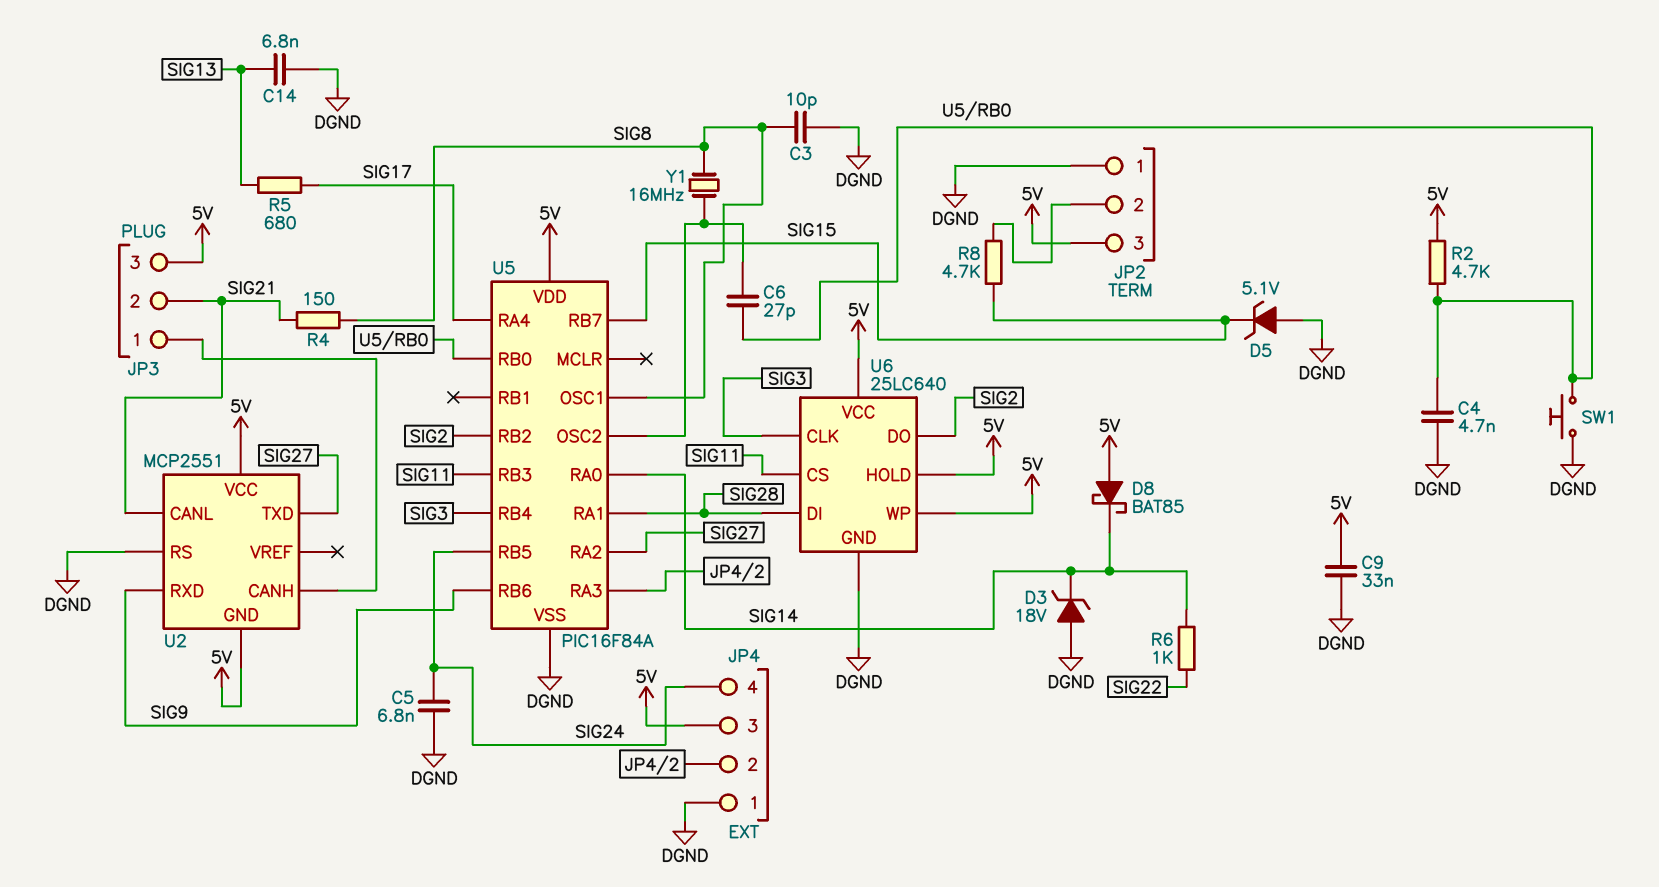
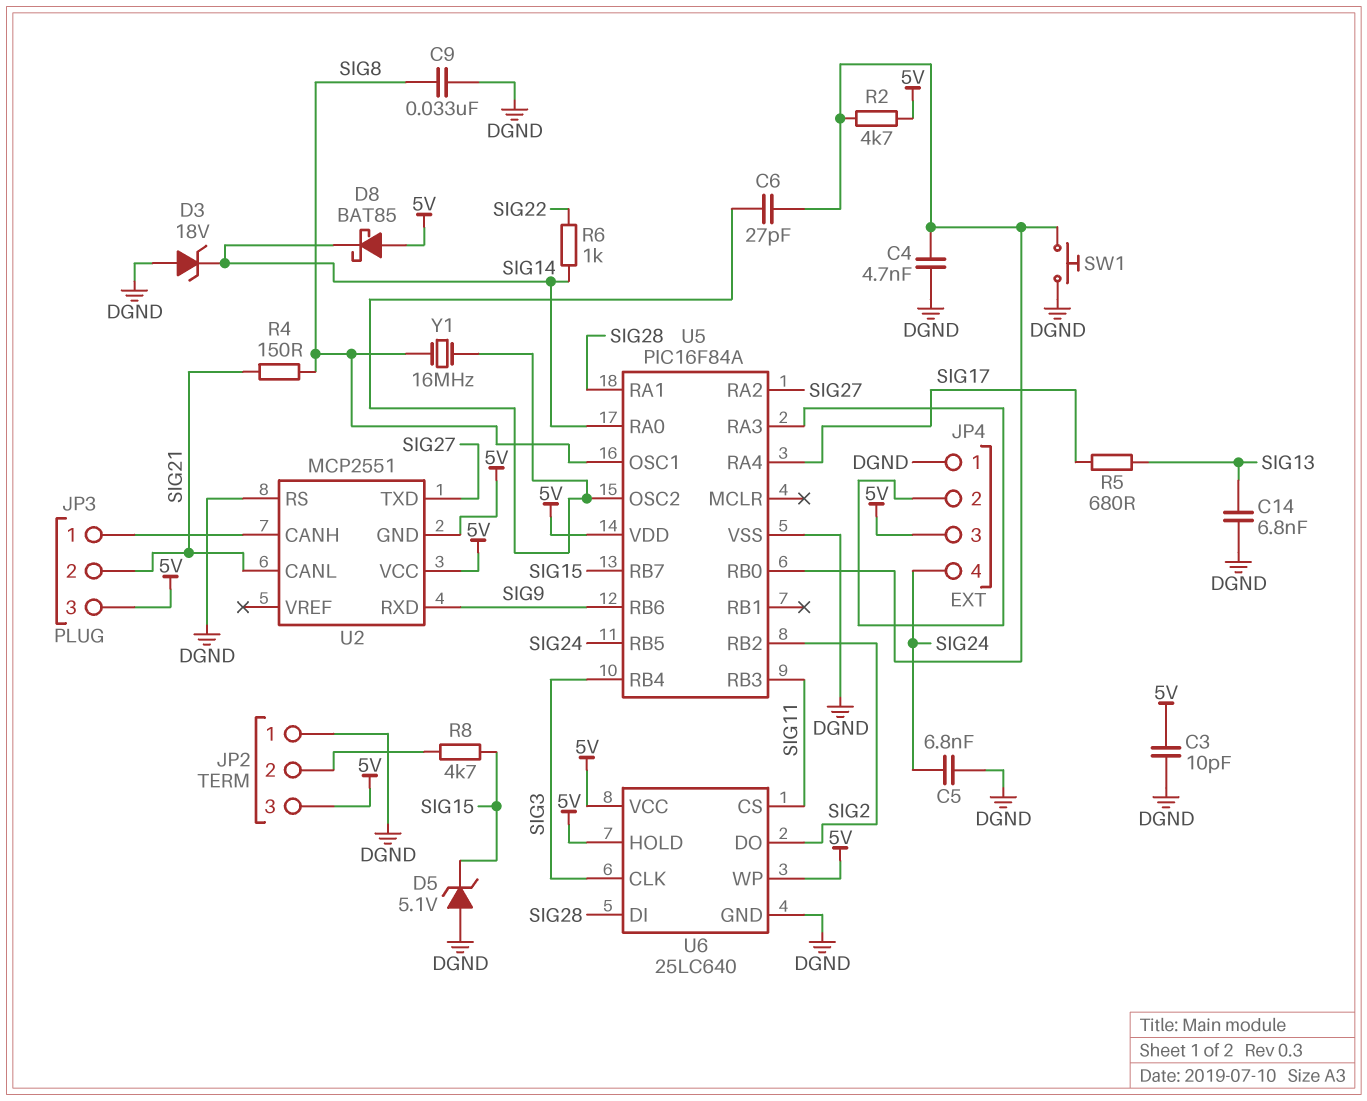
C3: 10pF (DGND, SIG8) -> 10pF (5V, DGND)
C9: 33nF (5V, DGND) -> 33nF (DGND, SIG8)

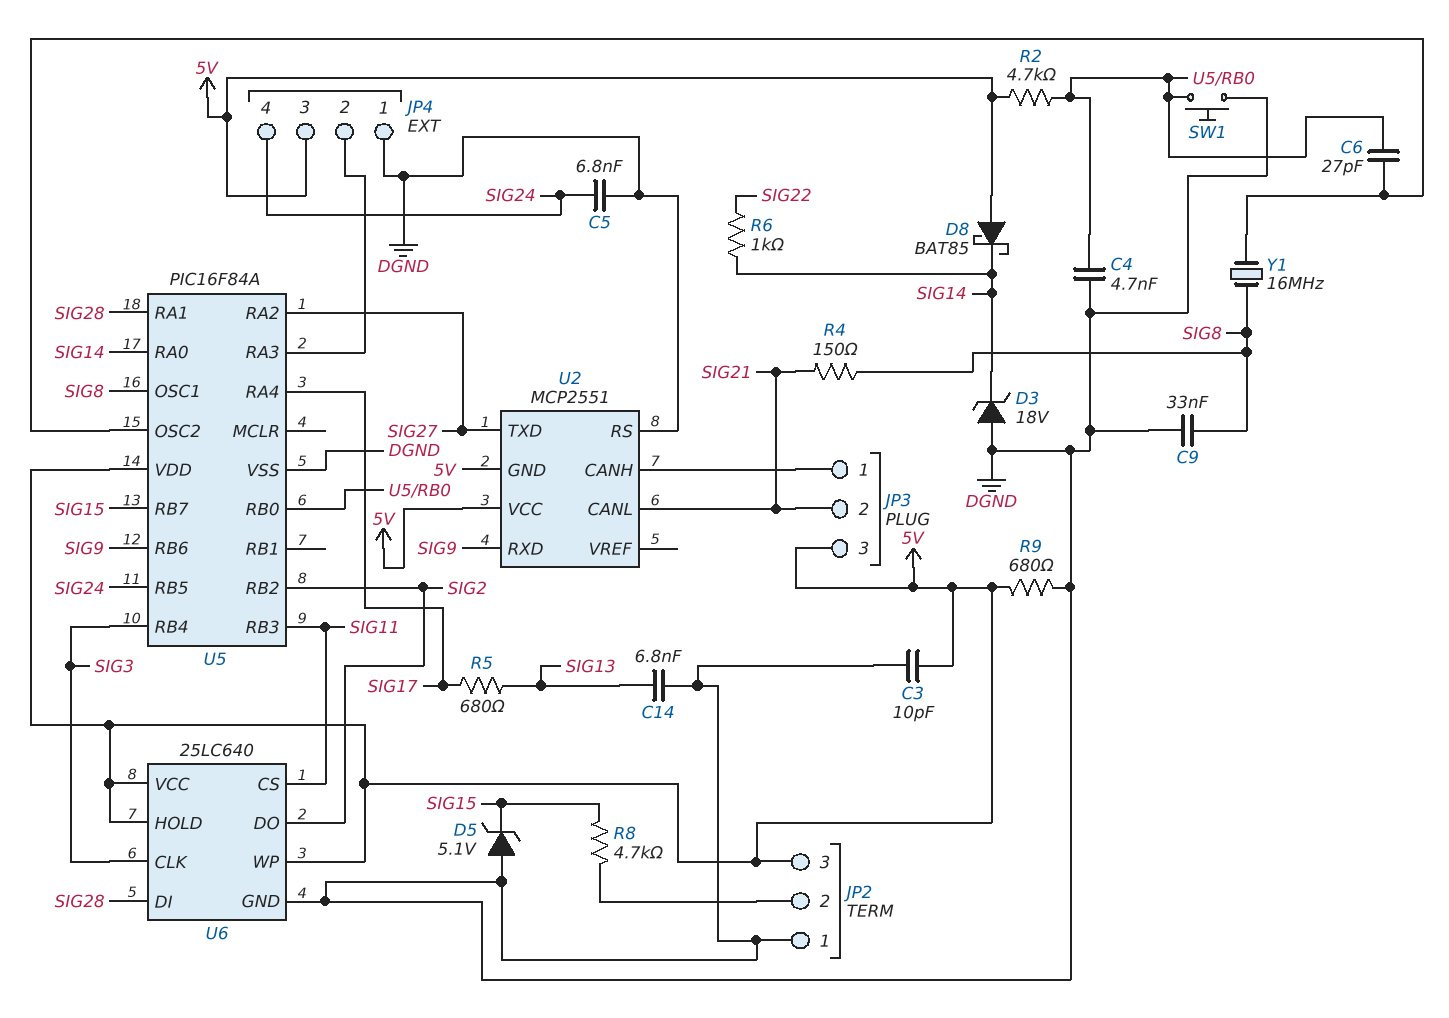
R9: none -> 680 (5V, DGND)

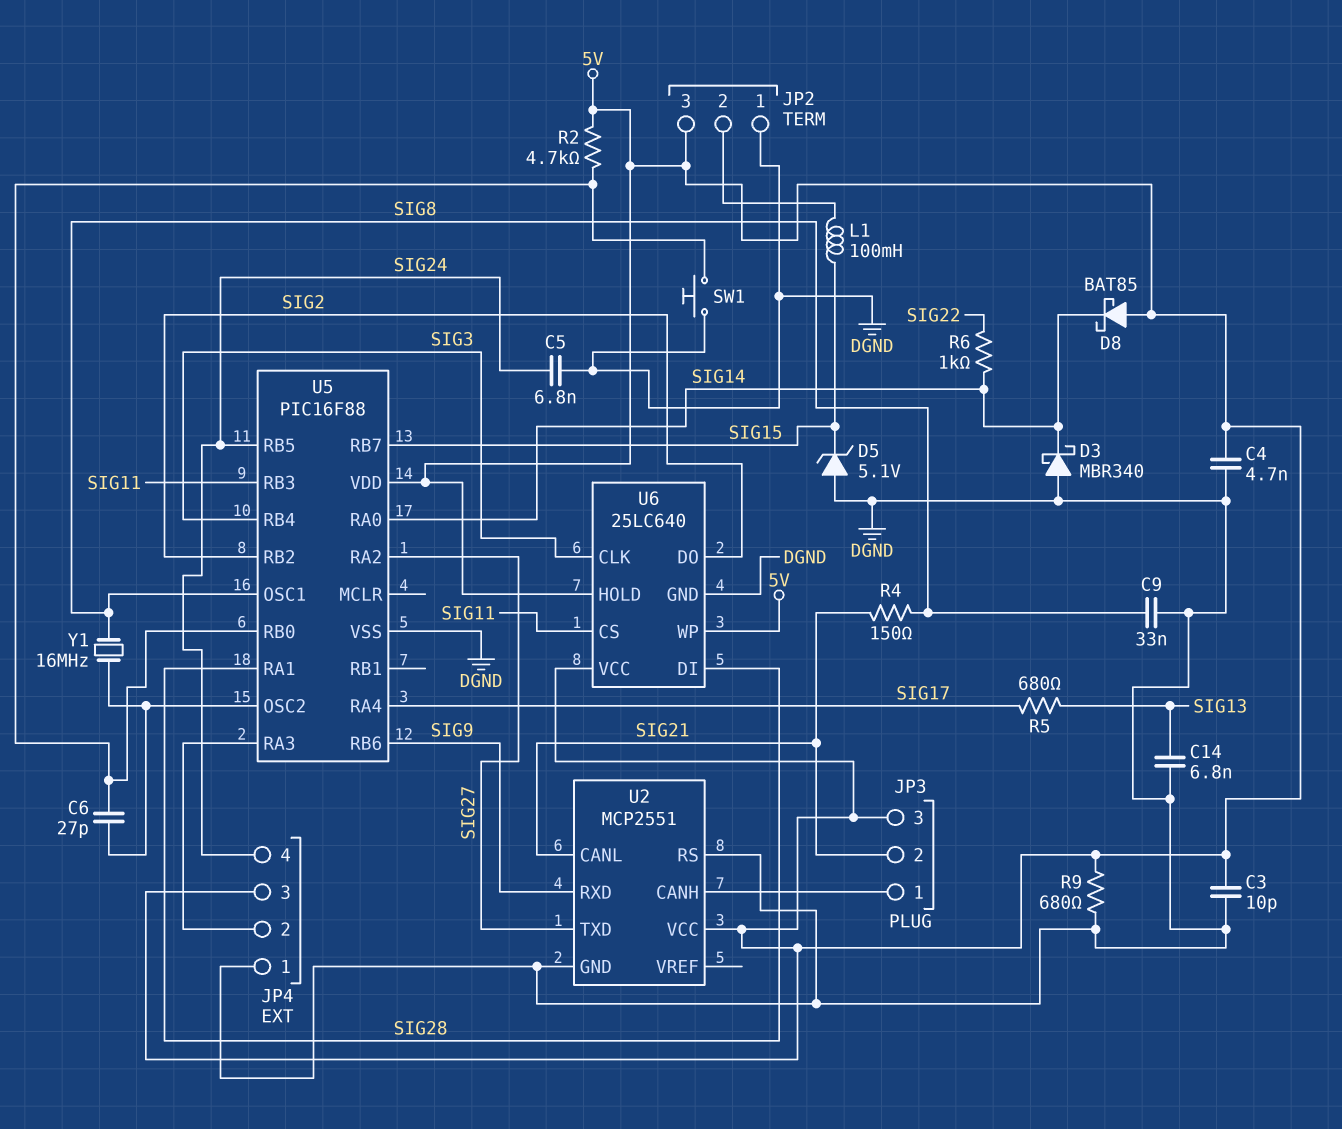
C4: 4.7nF (DGND, U5/RB0) -> 4.7nF (5V, DGND)
D3: zener 18V (A DGND, K SIG14) -> schottky MBR340 (A DGND, K SIG14)
L1: none -> 100mH (JP2/2, SIG15)
R8: 4.7k (JP2/2, SIG15) -> none
U2 pin GND: 5V -> DGND
U5: PIC16F84A -> PIC16F88

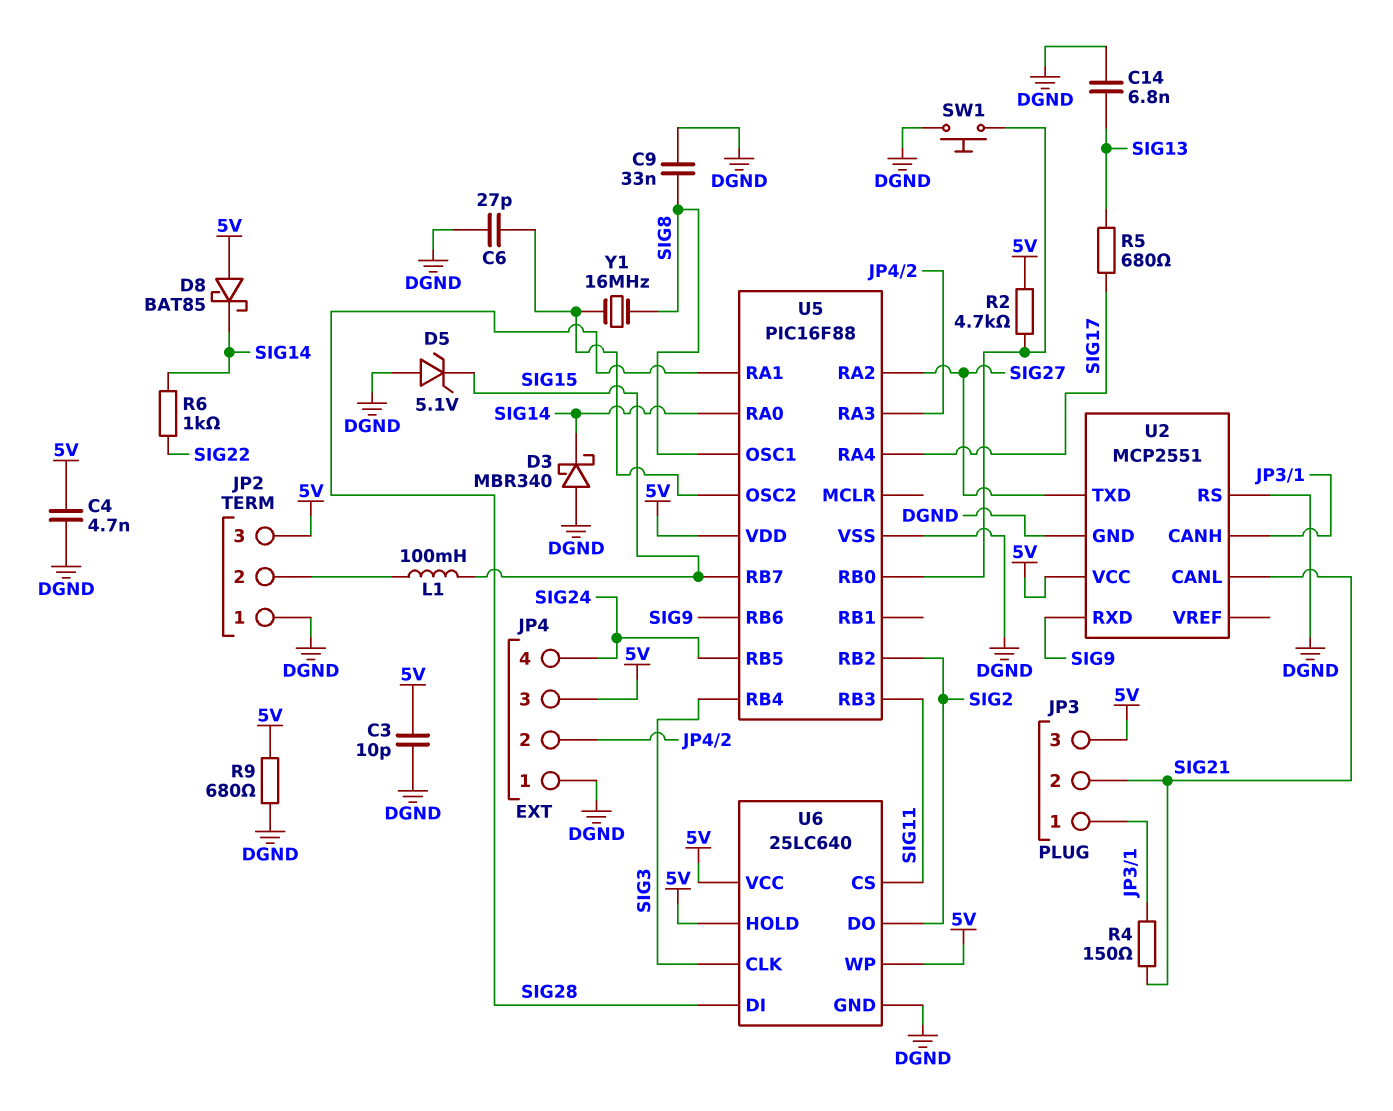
C5: 6.8nF (DGND, SIG24) -> none
C6: 27pF (U5/OSC2, U5/RB0) -> 27pF (DGND, U5/OSC2)
R4: 150 (SIG8, SIG21) -> 150 (JP3/1, SIG21)

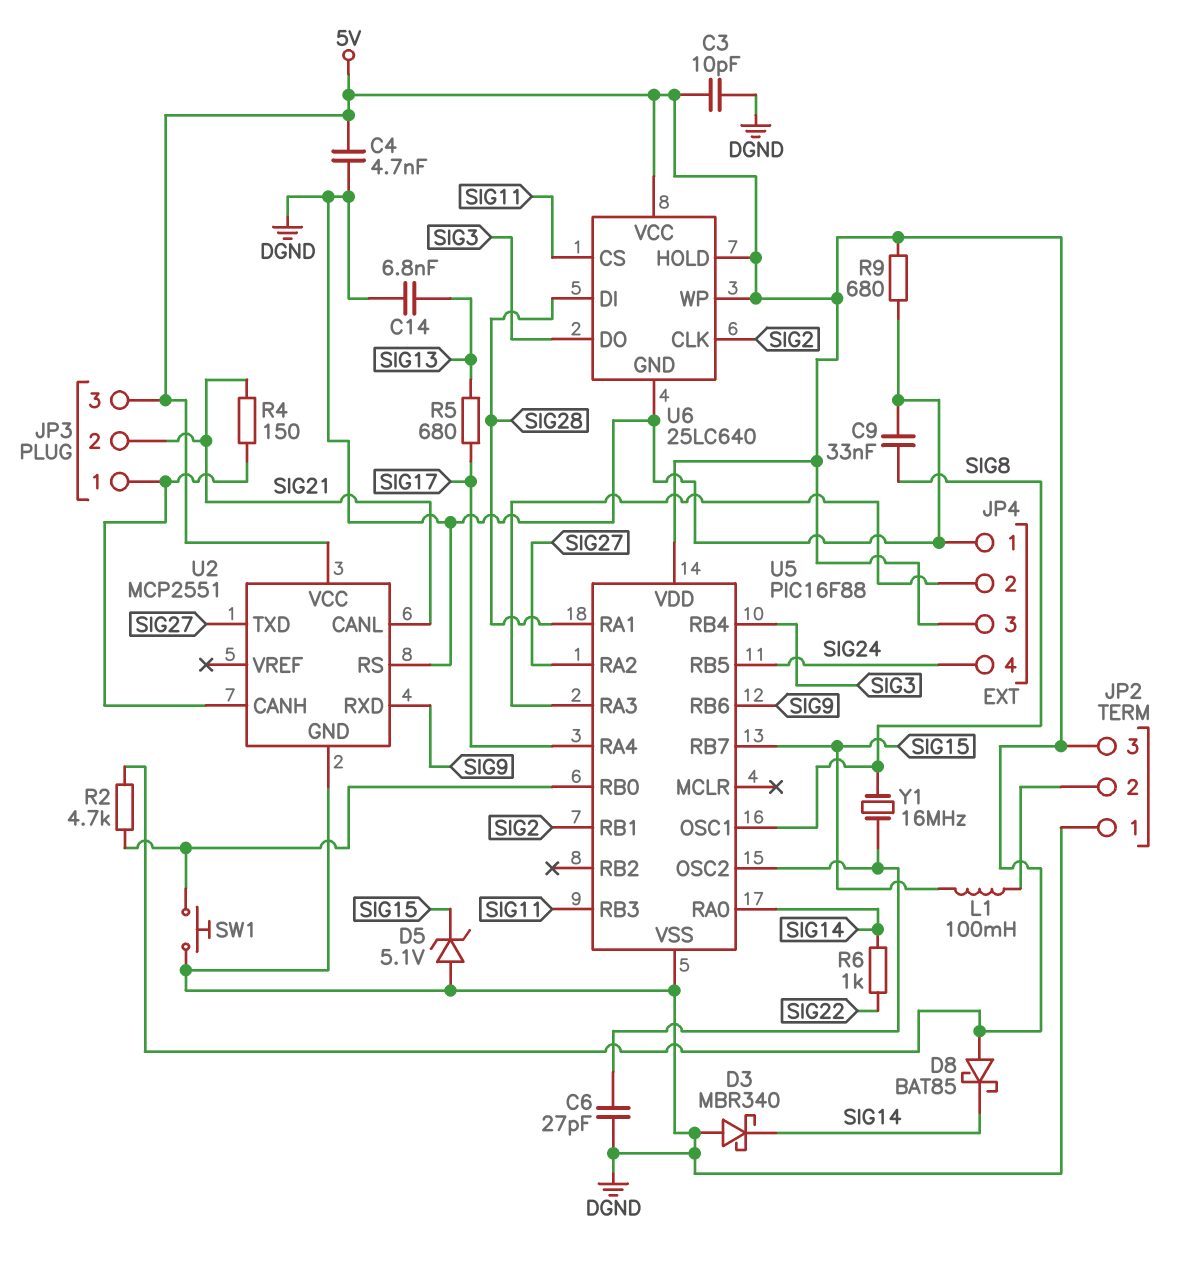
U5 pin RB1: none -> SIG2
U5 pin RB2: SIG2 -> none
U6 pin CLK: SIG3 -> SIG2
U6 pin DO: SIG2 -> SIG3

